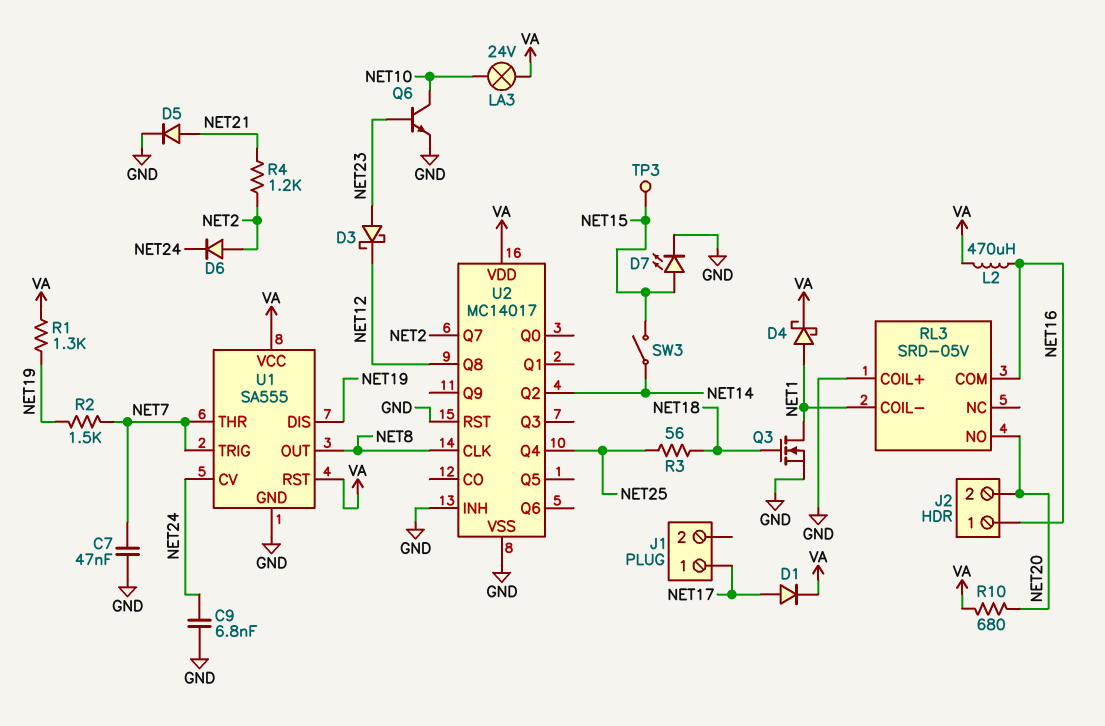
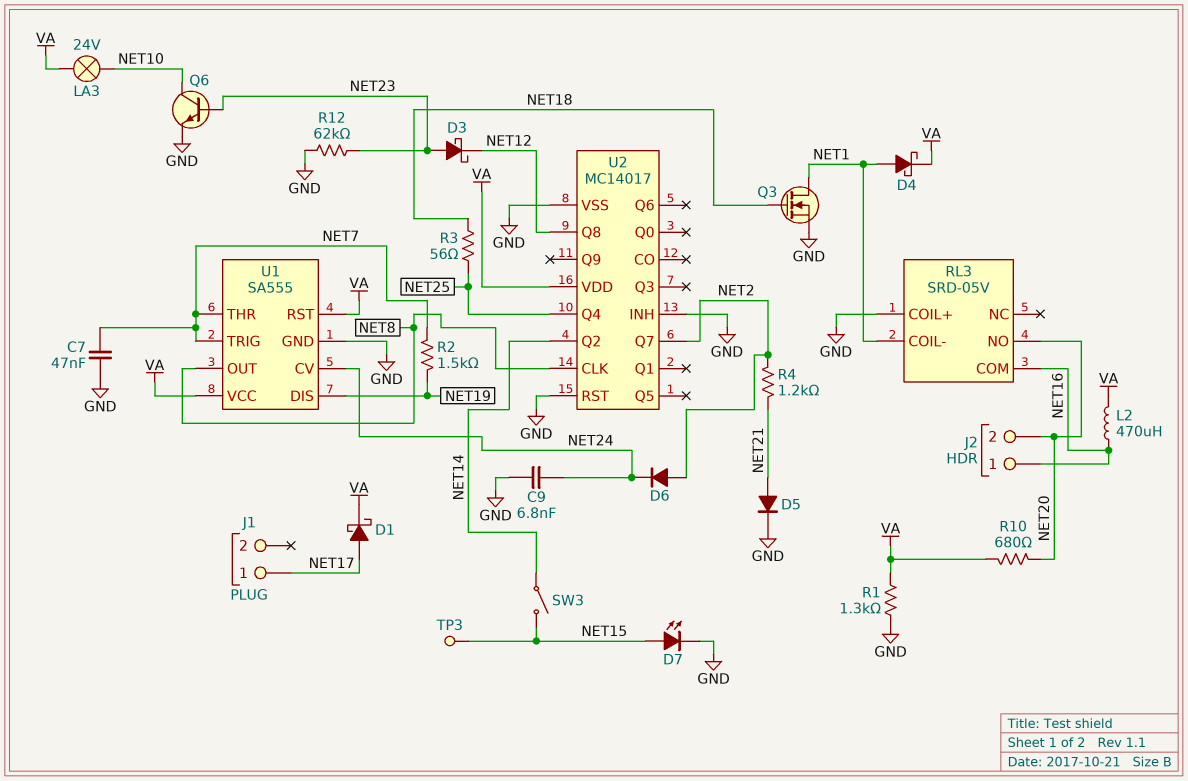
D1: diode (A NET17, K VA) -> schottky (A NET17, K VA)
R1: 1.3k (NET19, VA) -> 1.3k (GND, VA)
R12: none -> 62k (GND, NET23)

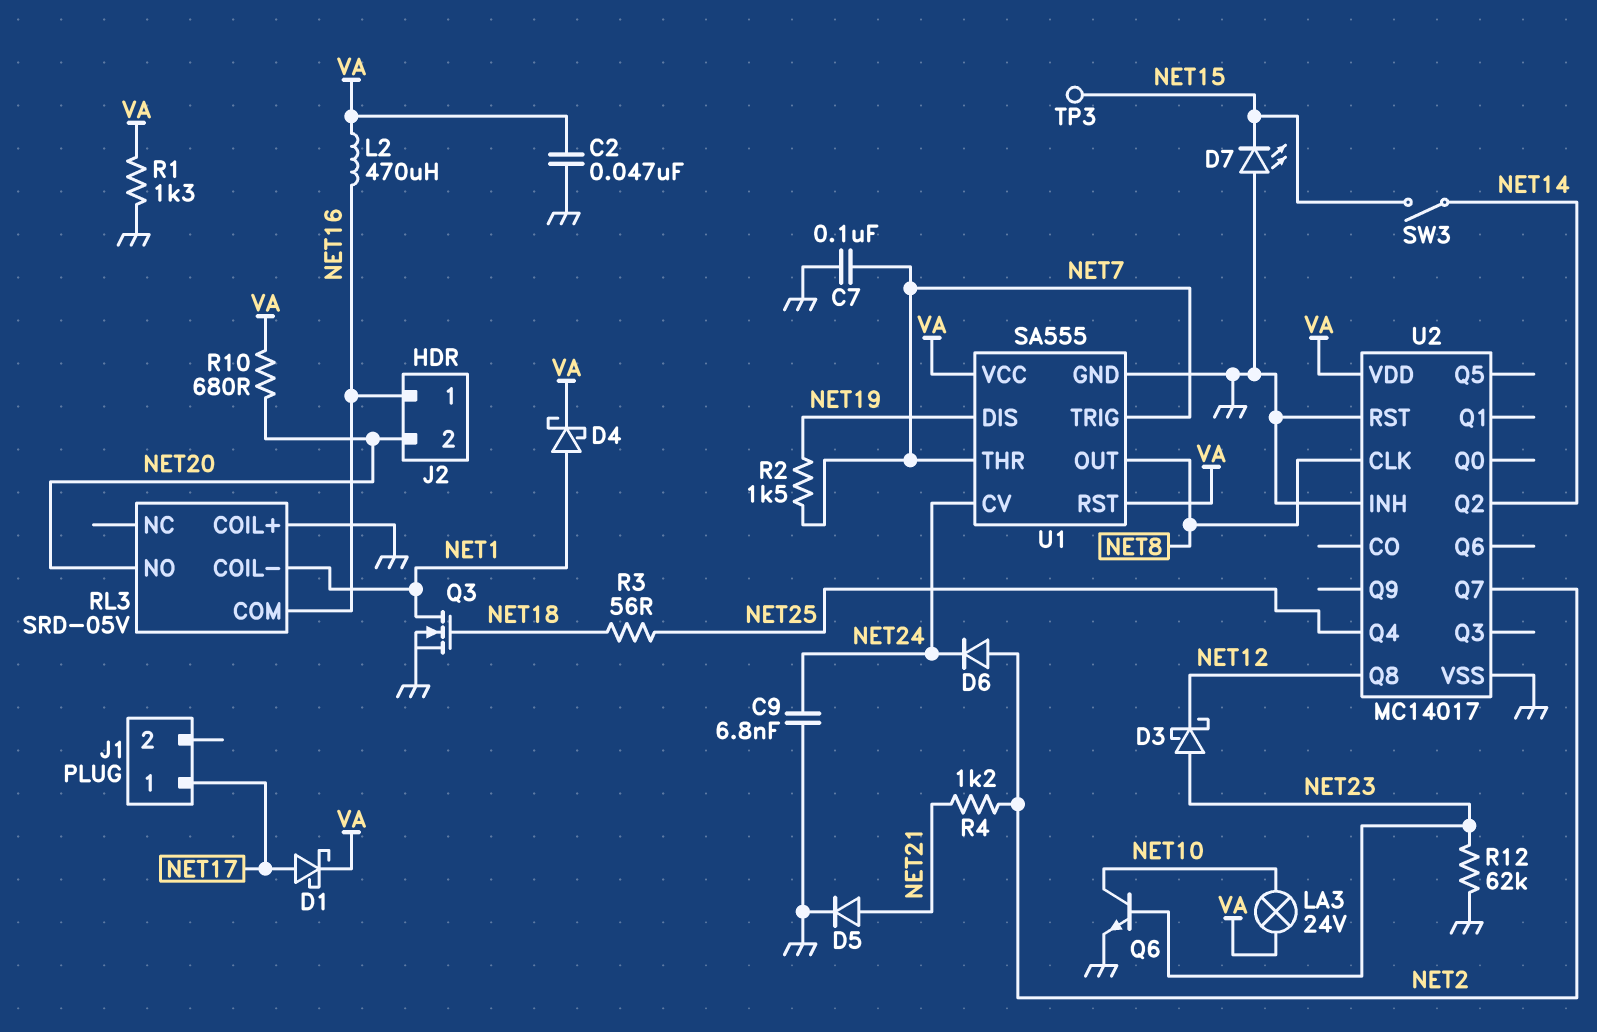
C2: none -> 47nF (GND, VA)
C7: 47nF (GND, NET7) -> 100nF (GND, NET7)
D7: LED (A NET15, K GND) -> LED (A GND, K NET15)

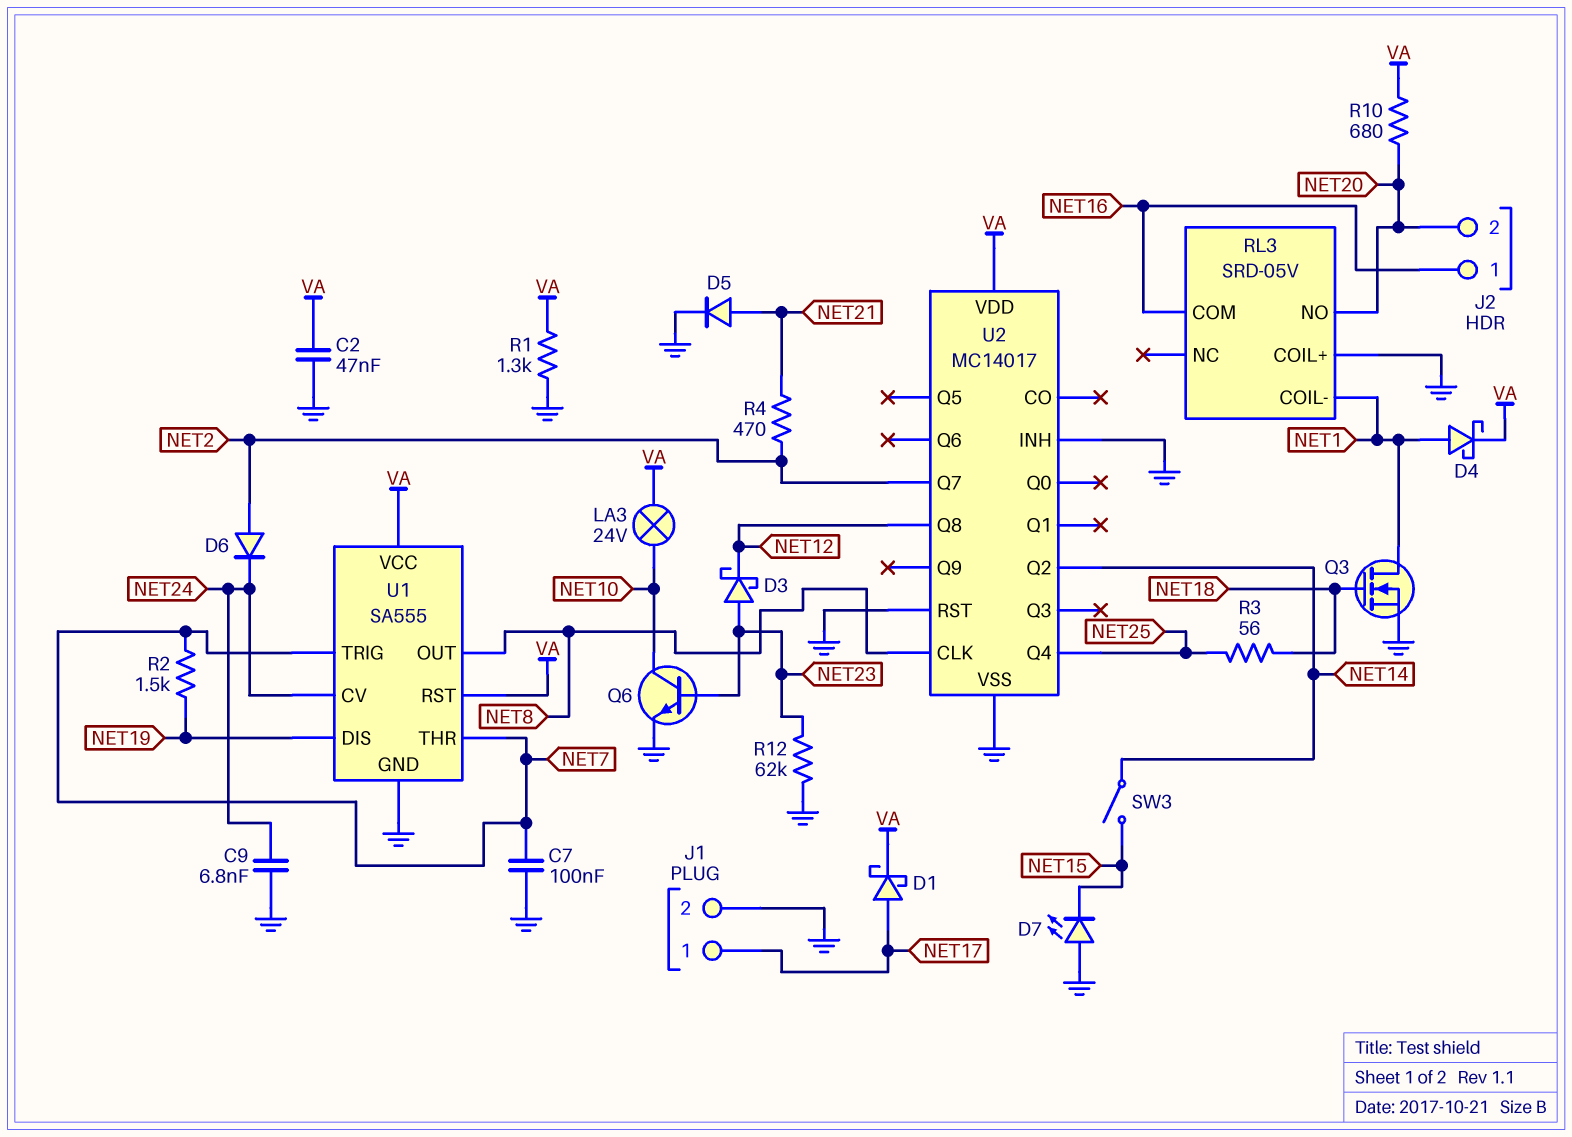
J1 pin 2: none -> GND
L2: 470uH (NET16, VA) -> none
R4: 1.2k (NET2, NET21) -> 470 (NET2, NET21)
TP3: test point (NET15) -> none

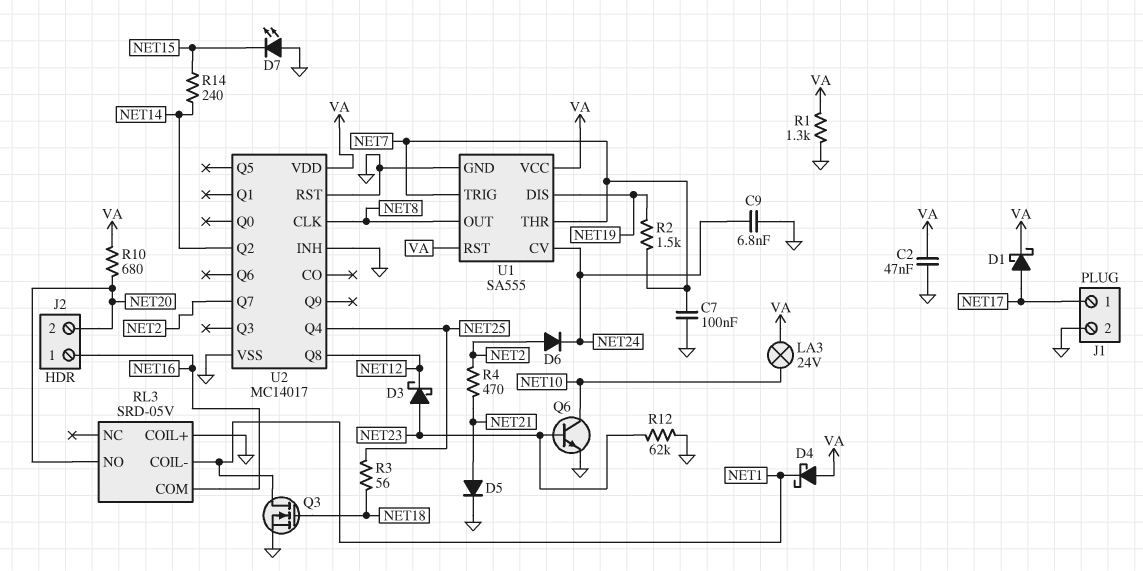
D4: schottky (A NET1, K VA) -> schottky (A VA, K NET1)
R14: none -> 240 (NET14, NET15)
SW3: switch (NET14, NET15) -> none

